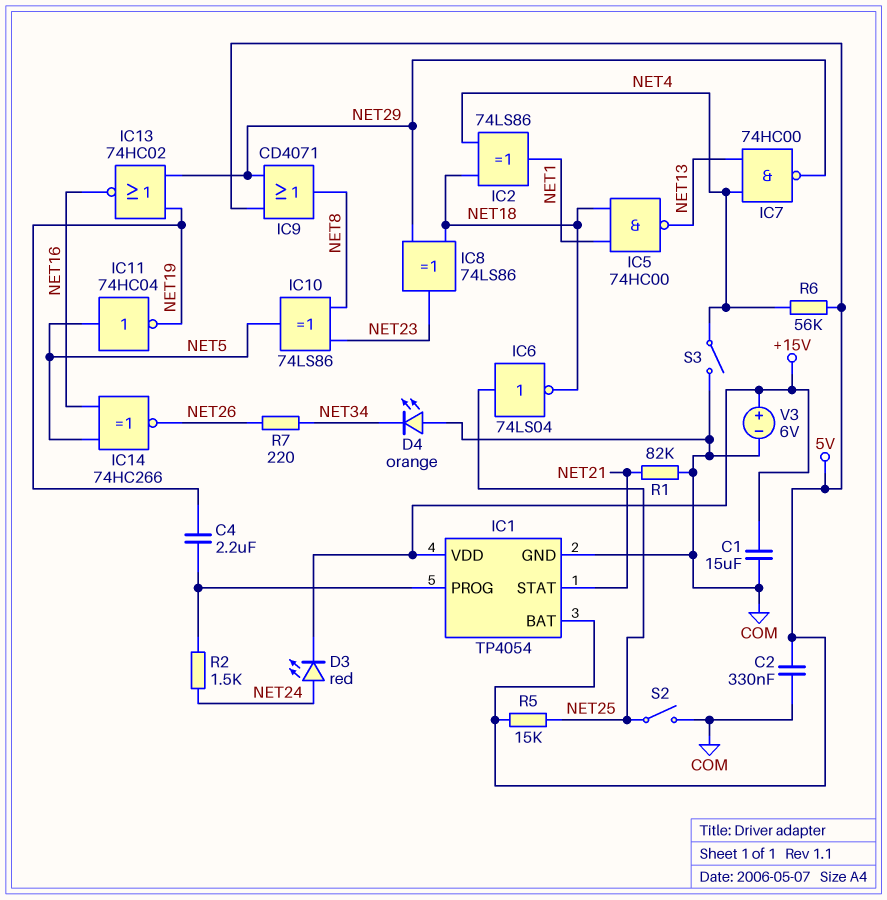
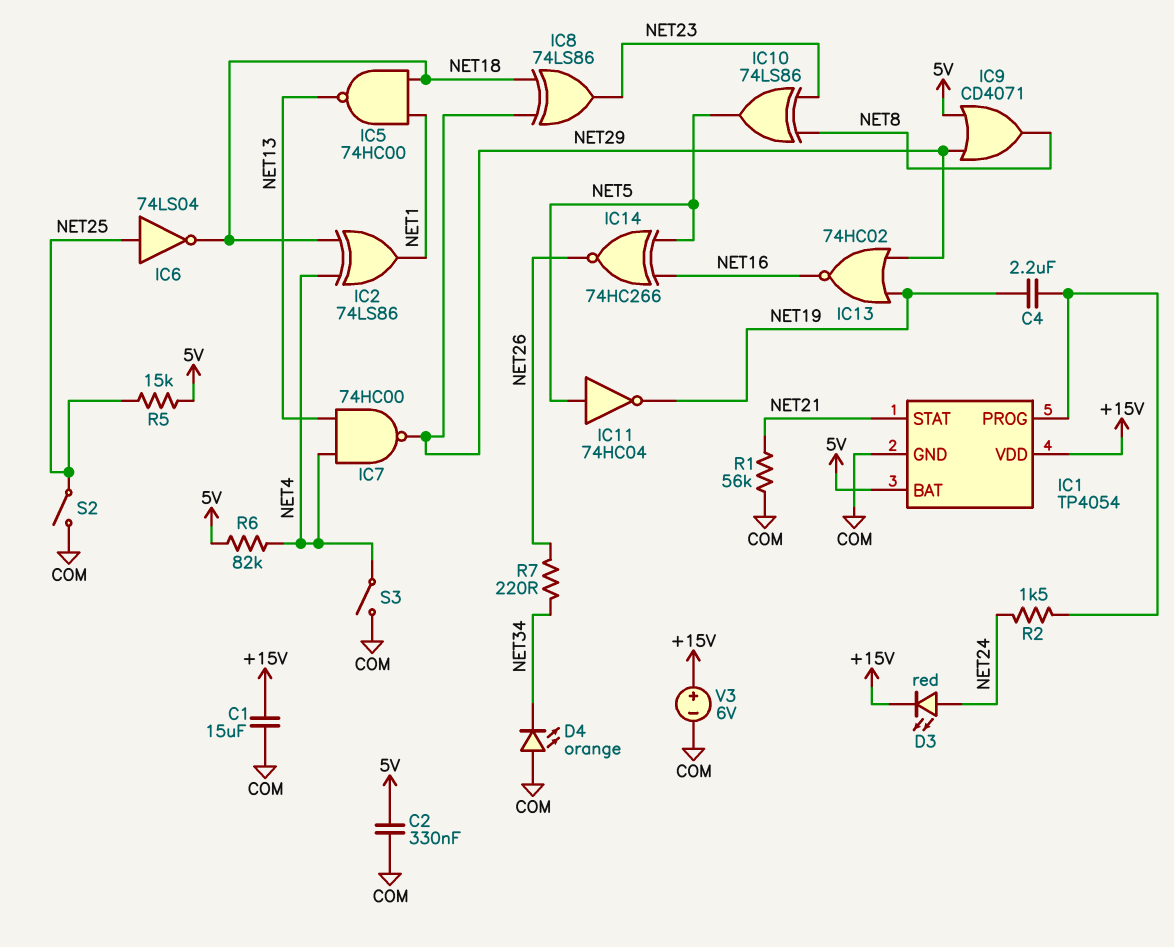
R1: 82k (COM, NET21) -> 56k (COM, NET21)
R6: 56k (5V, NET4) -> 82k (5V, NET4)

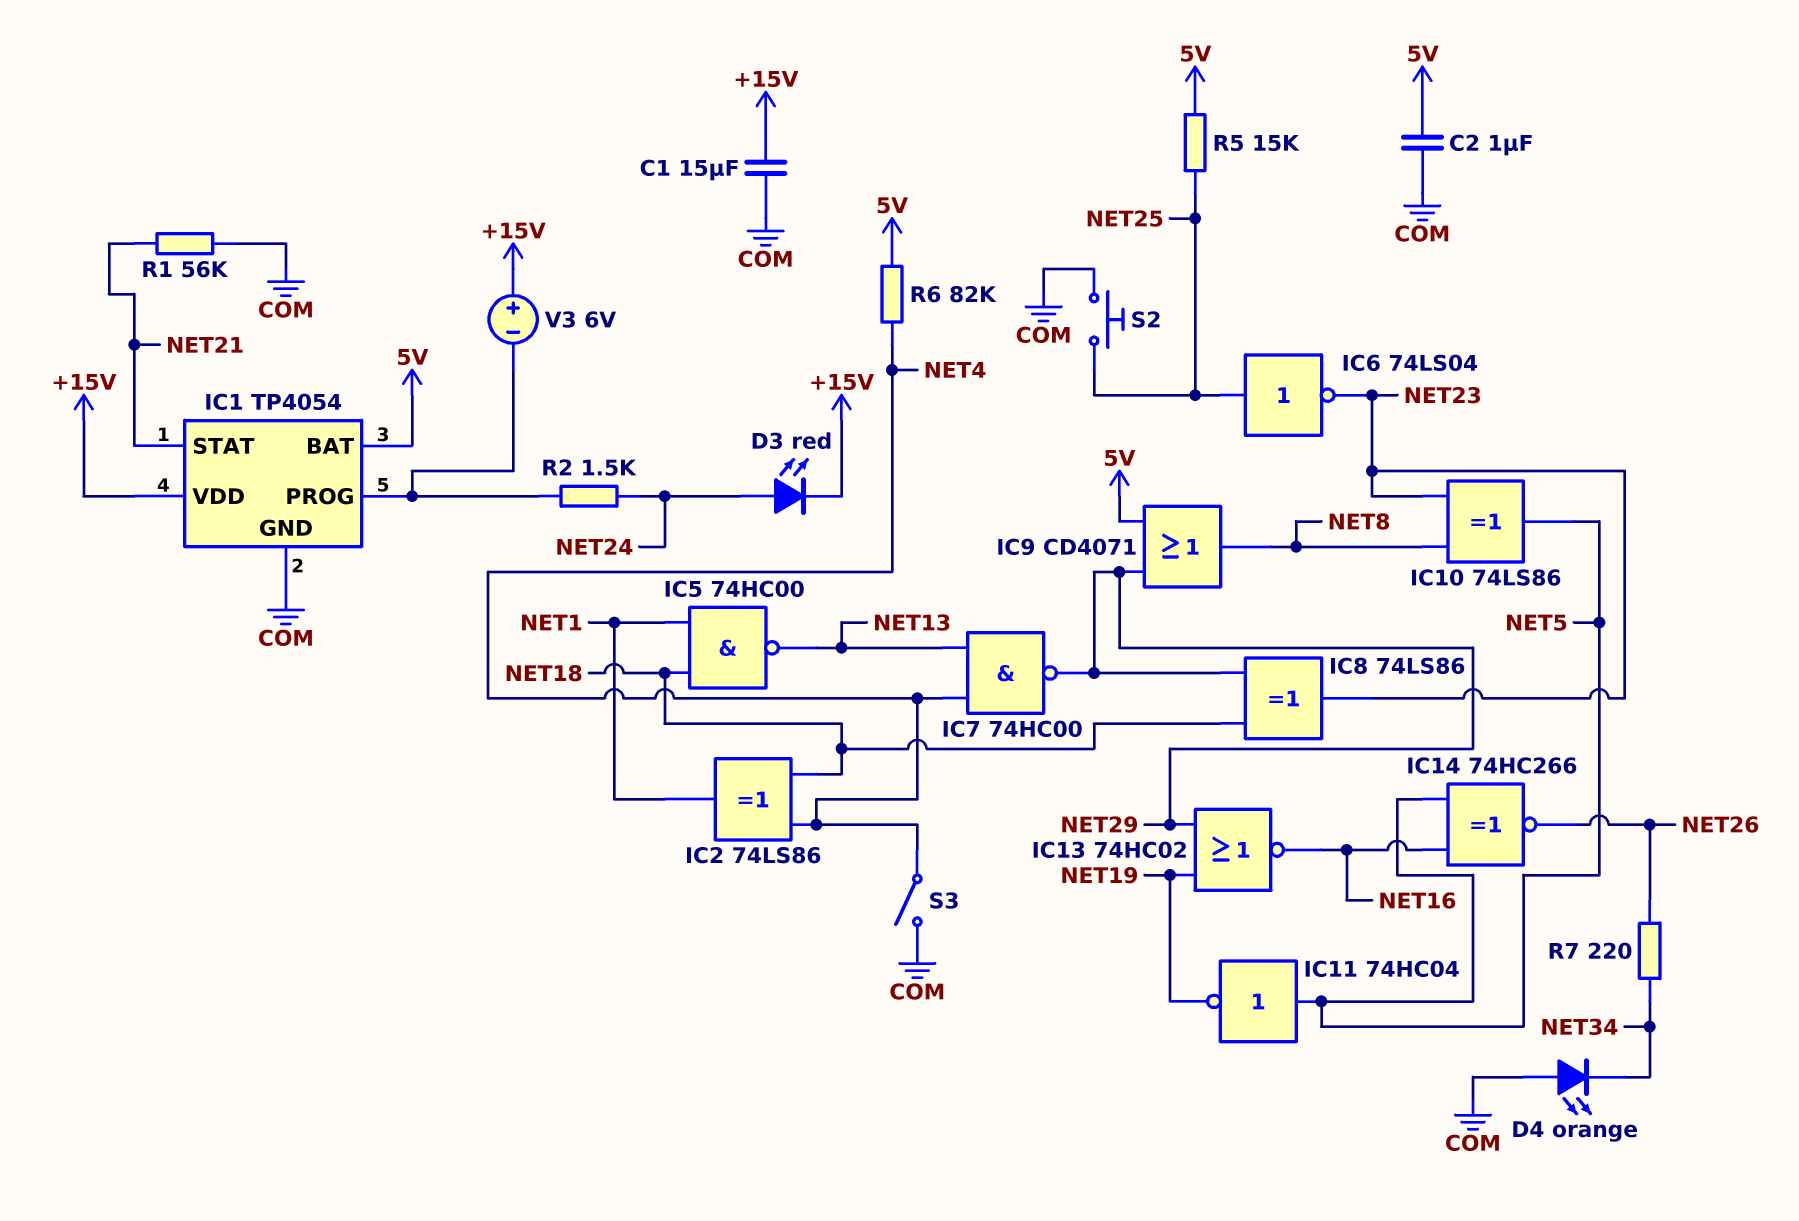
C2: 330nF (5V, COM) -> 1uF (5V, COM)
C4: 2.2uF (IC1/PROG, NET19) -> none
IC6: NOT 74LS04 (in NET25, out NET18) -> NOT 74LS04 (in NET25, out NET23)
S2: switch (COM, NET25) -> button (COM, NET25)
V3: 6V (plus +15V, minus COM) -> 6V (plus +15V, minus IC1/PROG)

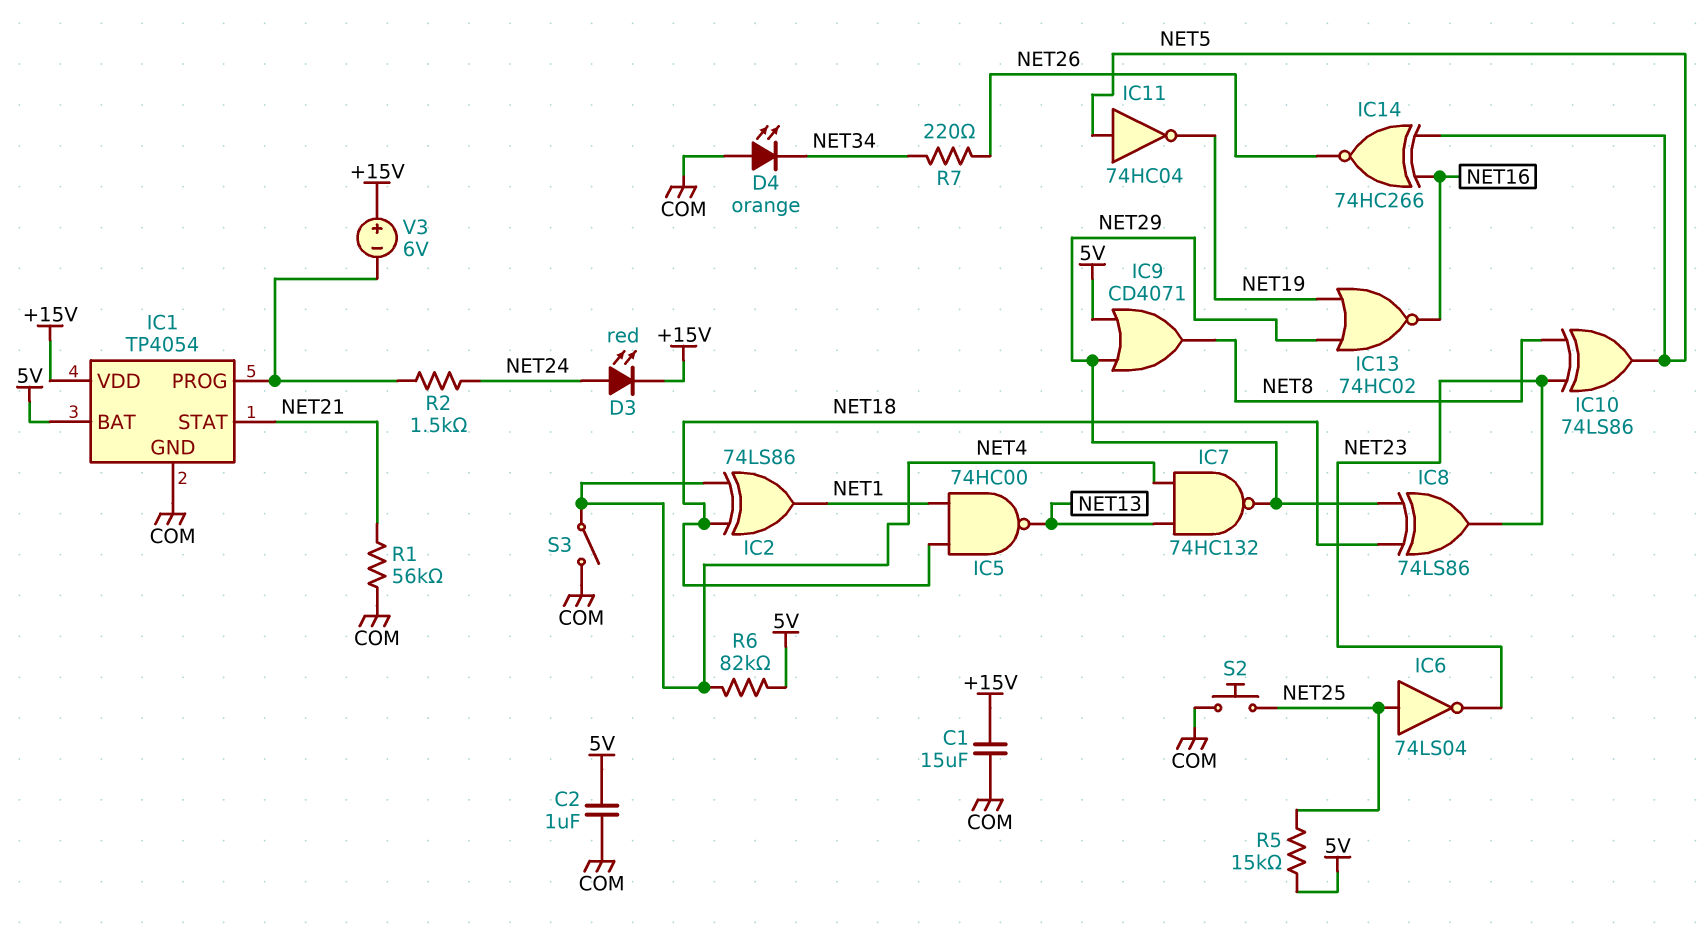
IC7: NAND 74HC00 (in NET4, in NET13, out NET29) -> NAND 74HC132 (in NET4, in NET13, out NET29)

